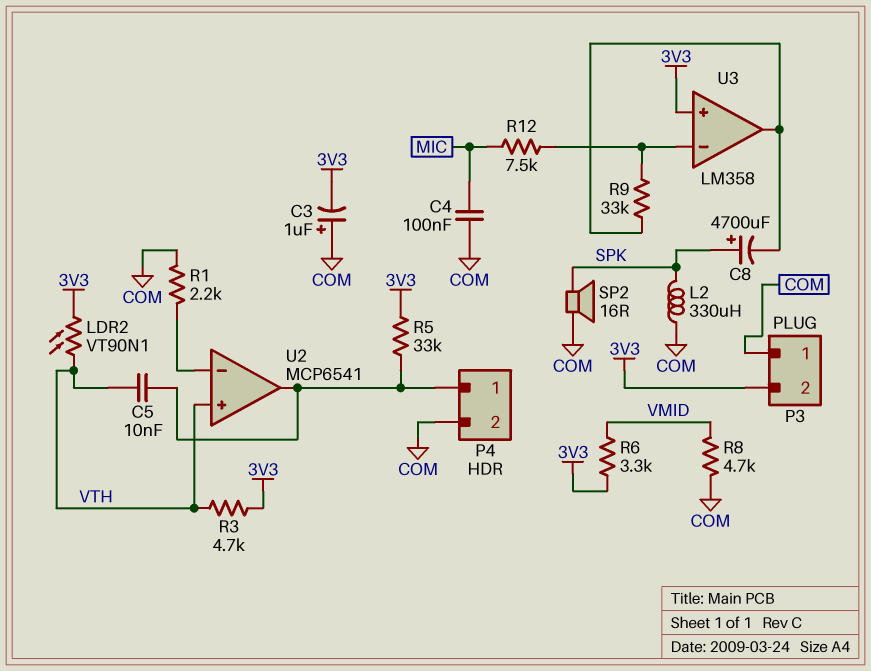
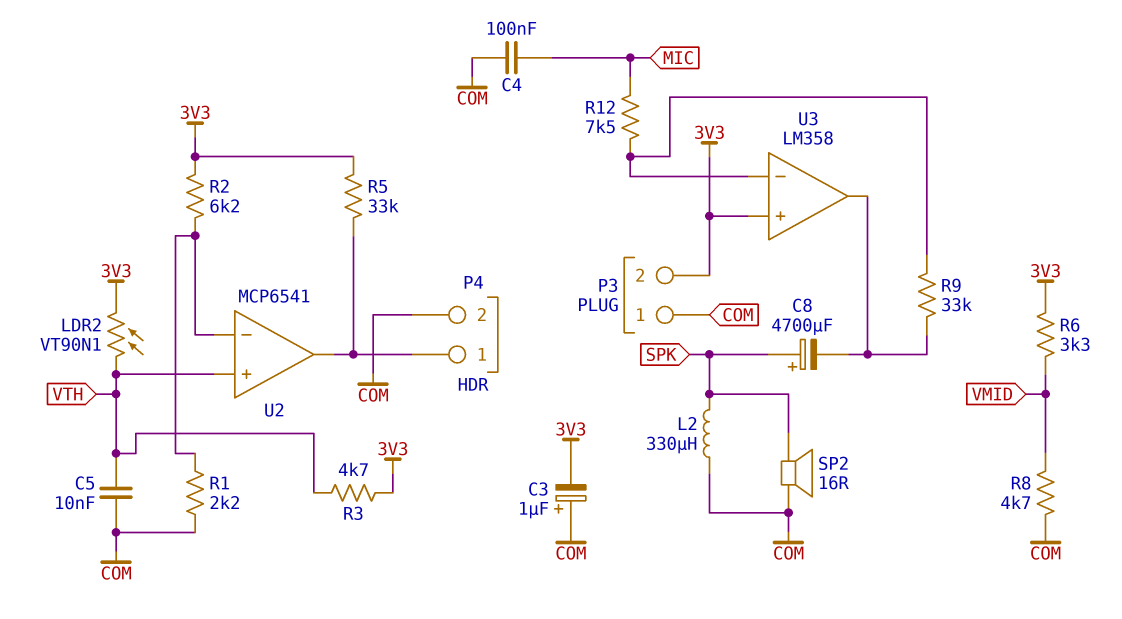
C5: 10nF (P4/1, VTH) -> 10nF (COM, VTH)
R2: none -> 6.2k (3V3, U2/in-)

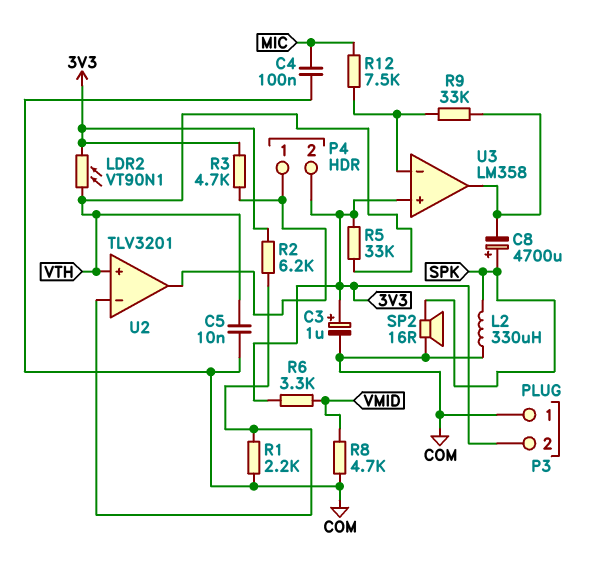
C3: 1uF (plus COM, minus 3V3) -> 1uF (plus 3V3, minus COM)
P4 pin 2: COM -> 3V3
R3: 4.7k (3V3, VTH) -> 4.7k (3V3, P4/1)
R5: 33k (3V3, P4/1) -> 33k (3V3, VTH)
U2: MCP6541 -> TLV3201

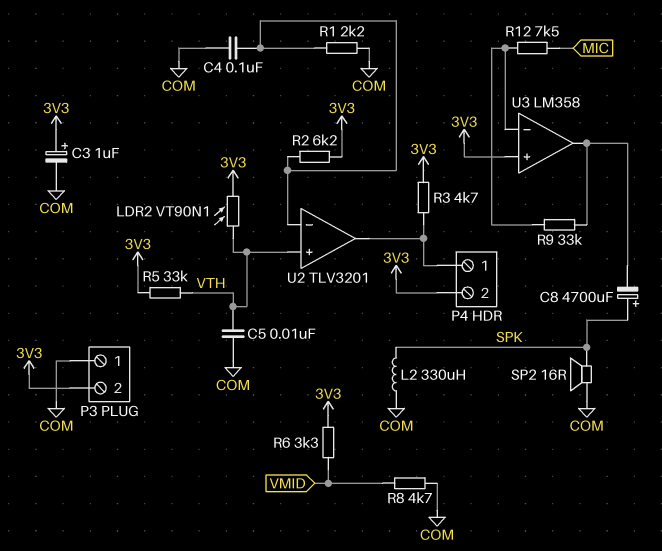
C4: 100nF (COM, MIC) -> 100nF (COM, U2/in-)

